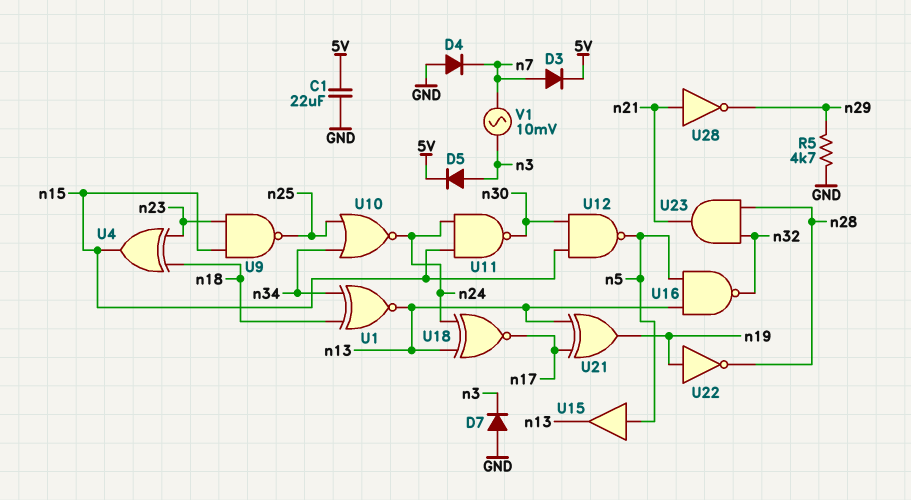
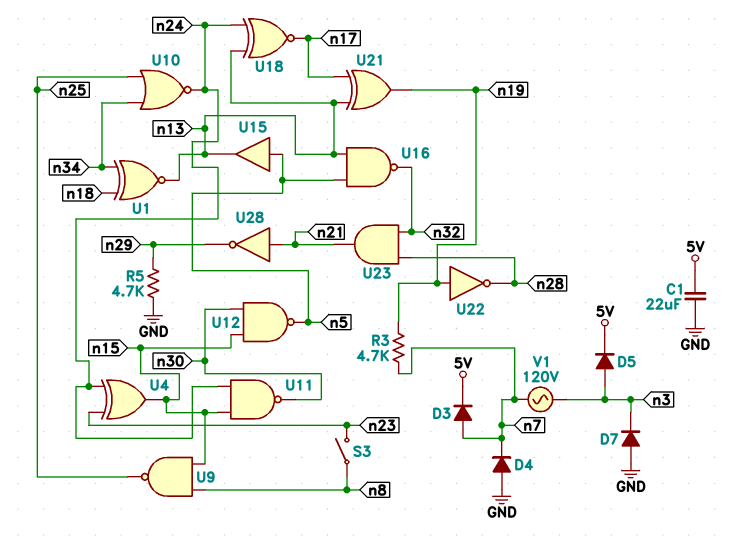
R3: none -> 4.7k (n7, n19)
S3: none -> switch (n8, n23)
U4: XOR (in n18, in n23, out n15) -> XOR (in n23, in n24, out n15)
U9: NAND (in n15, in n23, out n25) -> NAND (in n8, in n15, out n25)
V1: AC 10mV (n3, n7) -> AC 120V (n3, n7)

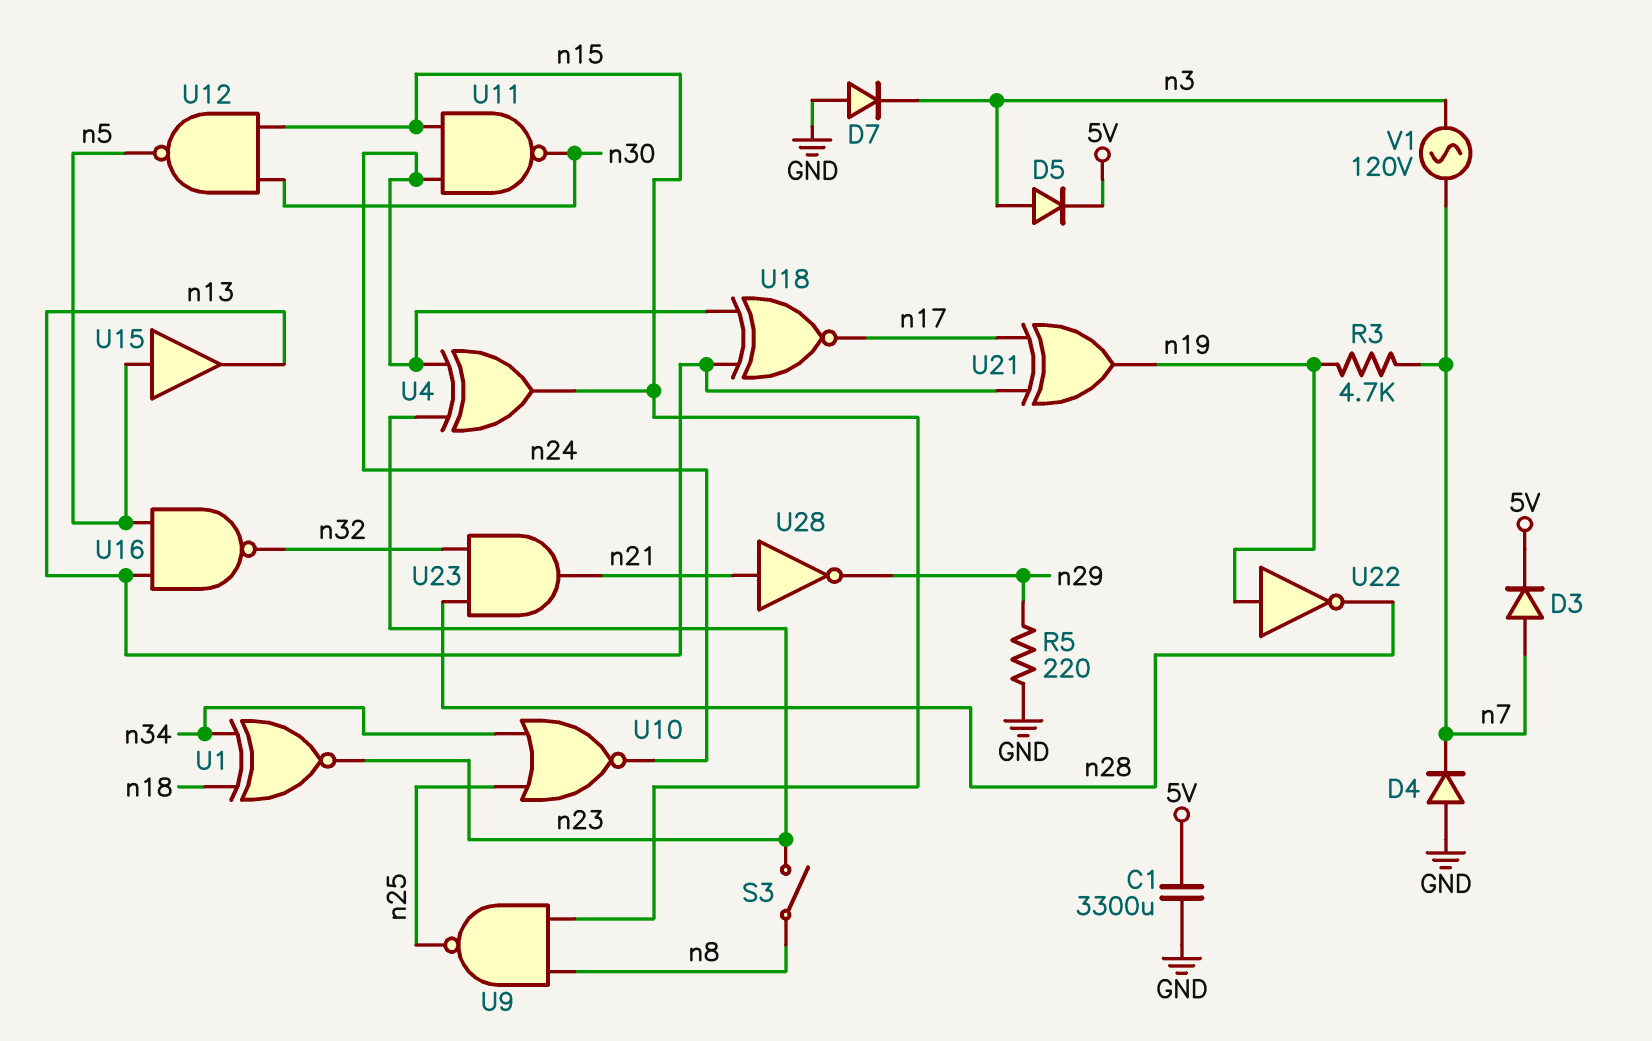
C1: 22uF (5V, GND) -> 3300uF (5V, GND)
R5: 4.7k (GND, n29) -> 220 (GND, n29)
U1: XNOR (in n18, in n34, out n13) -> XNOR (in n18, in n34, out n23)

